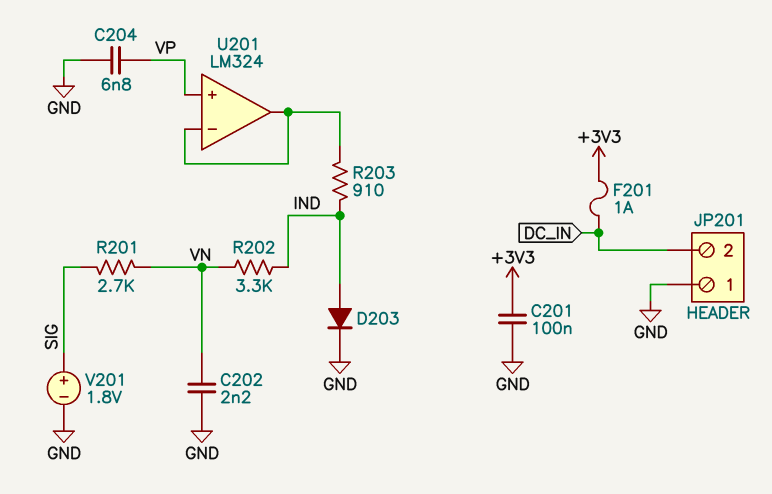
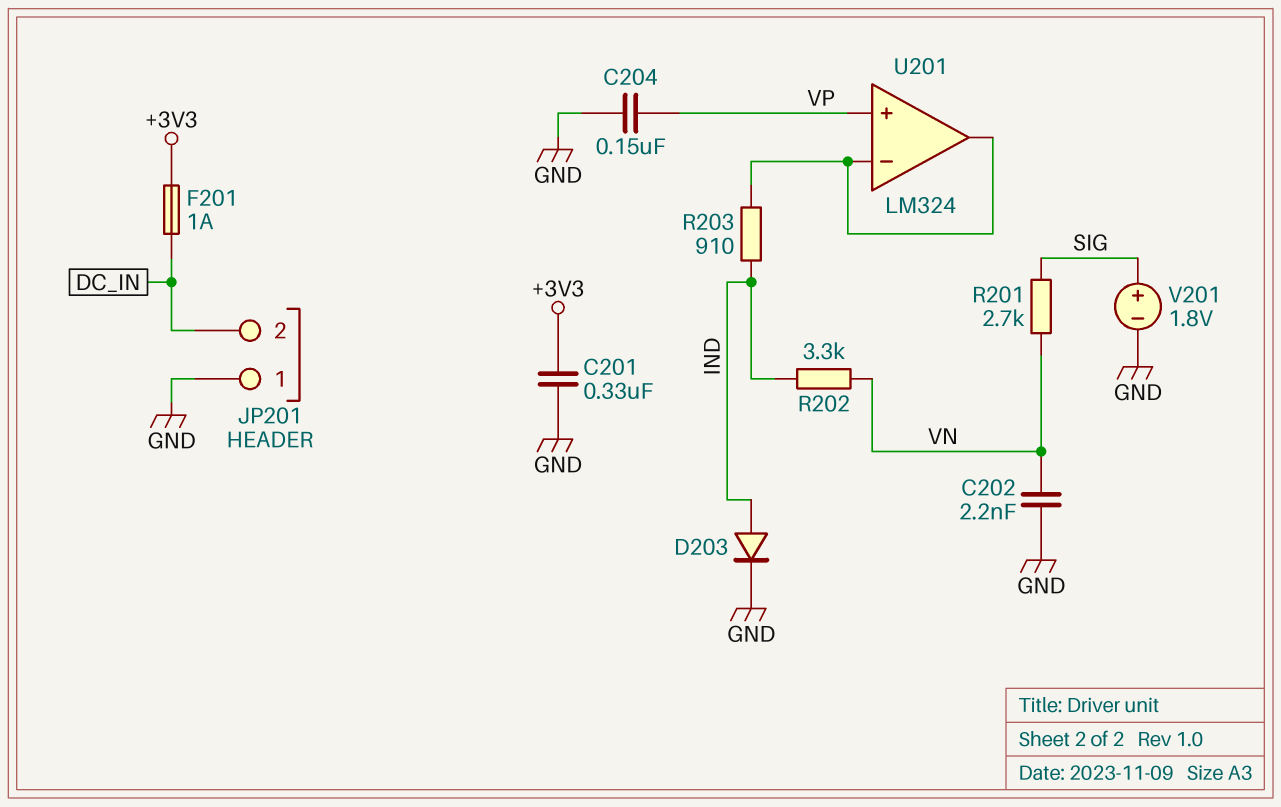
C201: 100nF (+3V3, GND) -> 330nF (+3V3, GND)
C204: 6.8nF (GND, VP) -> 150nF (GND, VP)

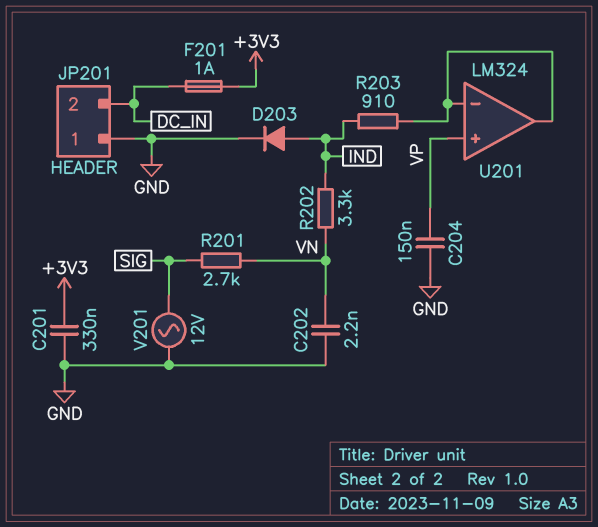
V201: 1.8V (plus SIG, minus GND) -> AC 12V (GND, SIG)

